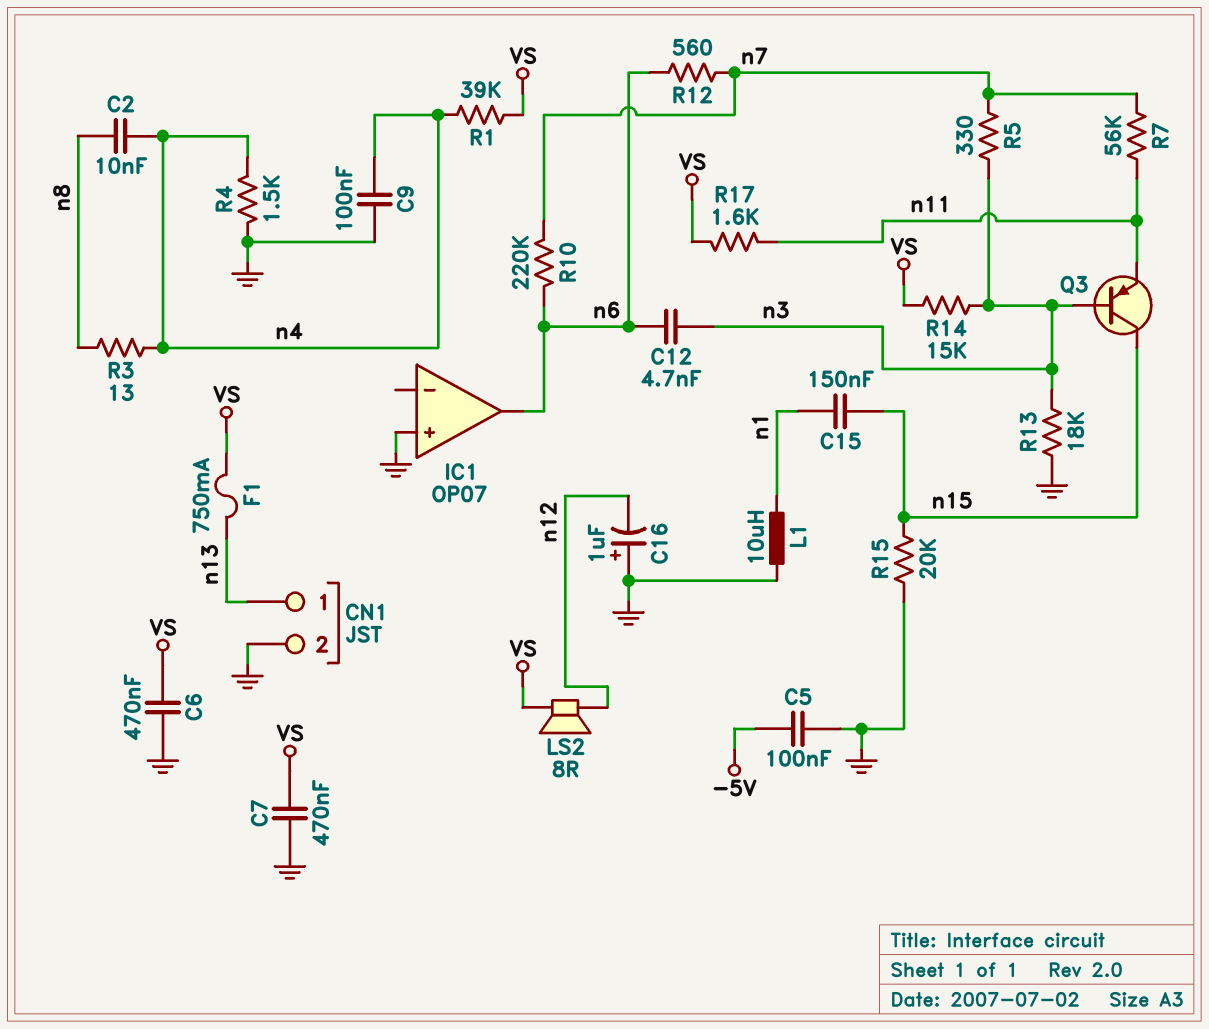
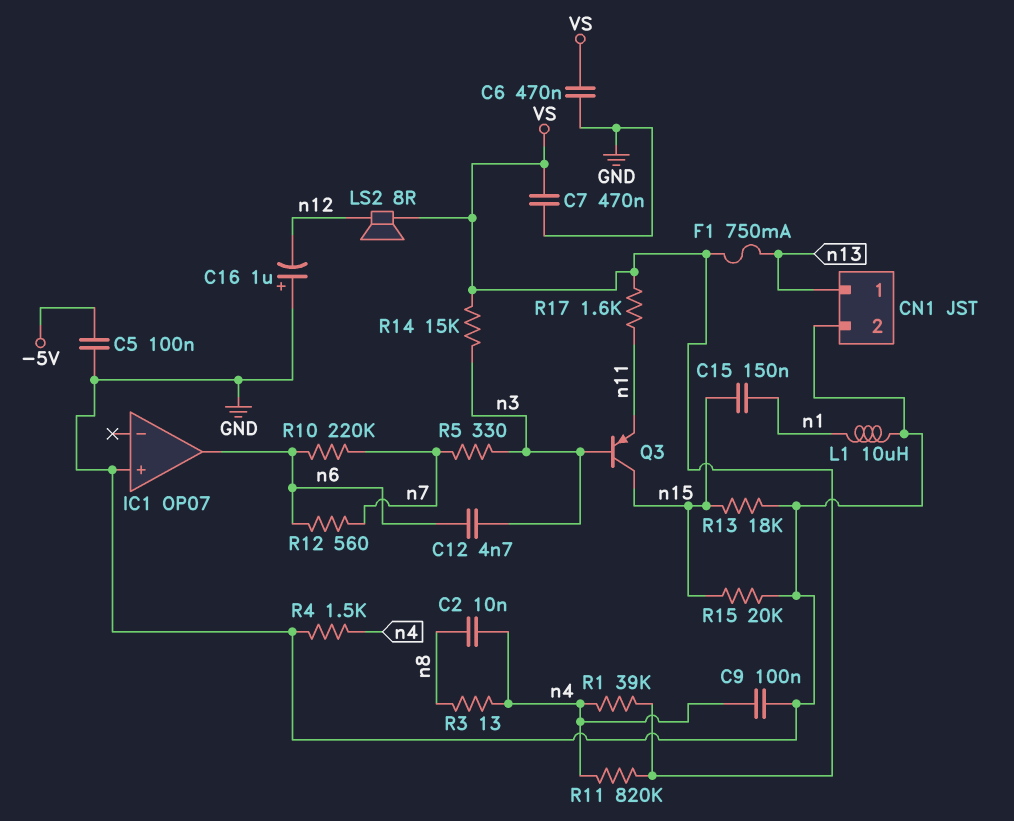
R7: 56k (n7, n11) -> none
R11: none -> 820k (VS, n4)
R13: 18k (GND, n3) -> 18k (GND, n15)

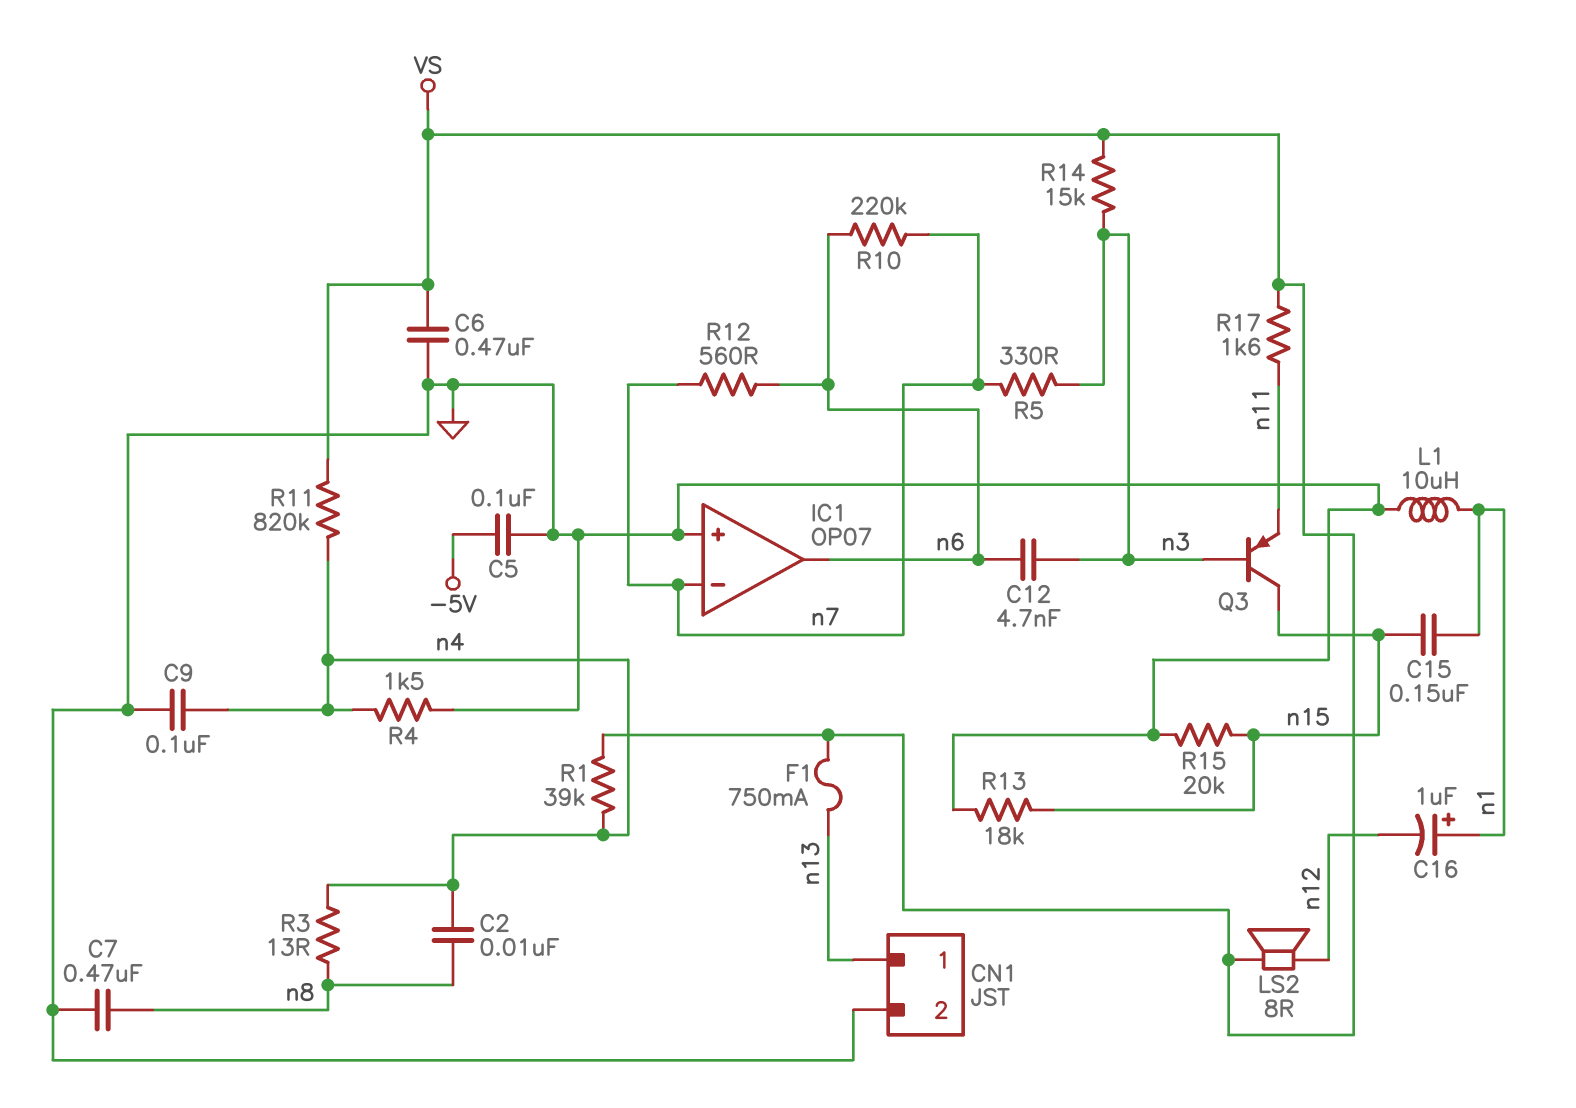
C7: 470nF (GND, VS) -> 470nF (GND, n8)
C16: 1uF (plus GND, minus n12) -> 1uF (plus n1, minus n12)
IC1 pin in-: none -> n7

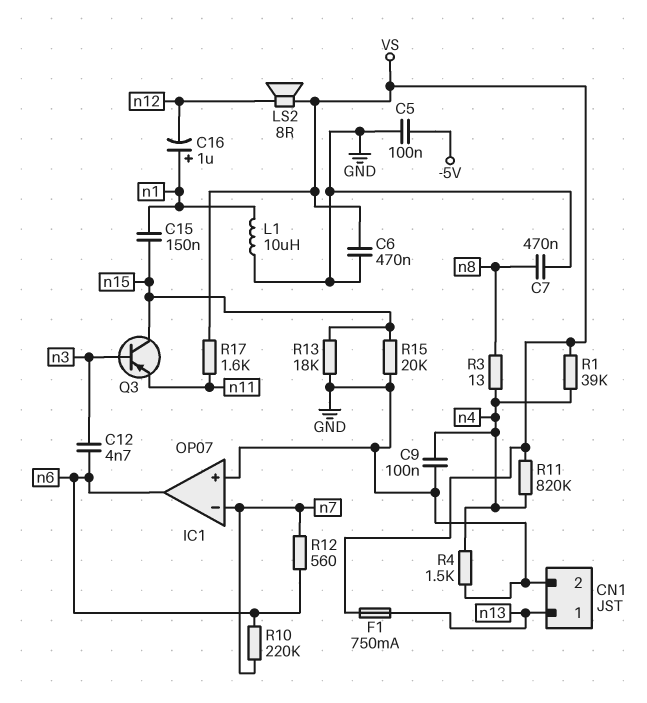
C2: 10nF (n4, n8) -> none
R5: 330 (n3, n7) -> none
R14: 15k (VS, n3) -> none

